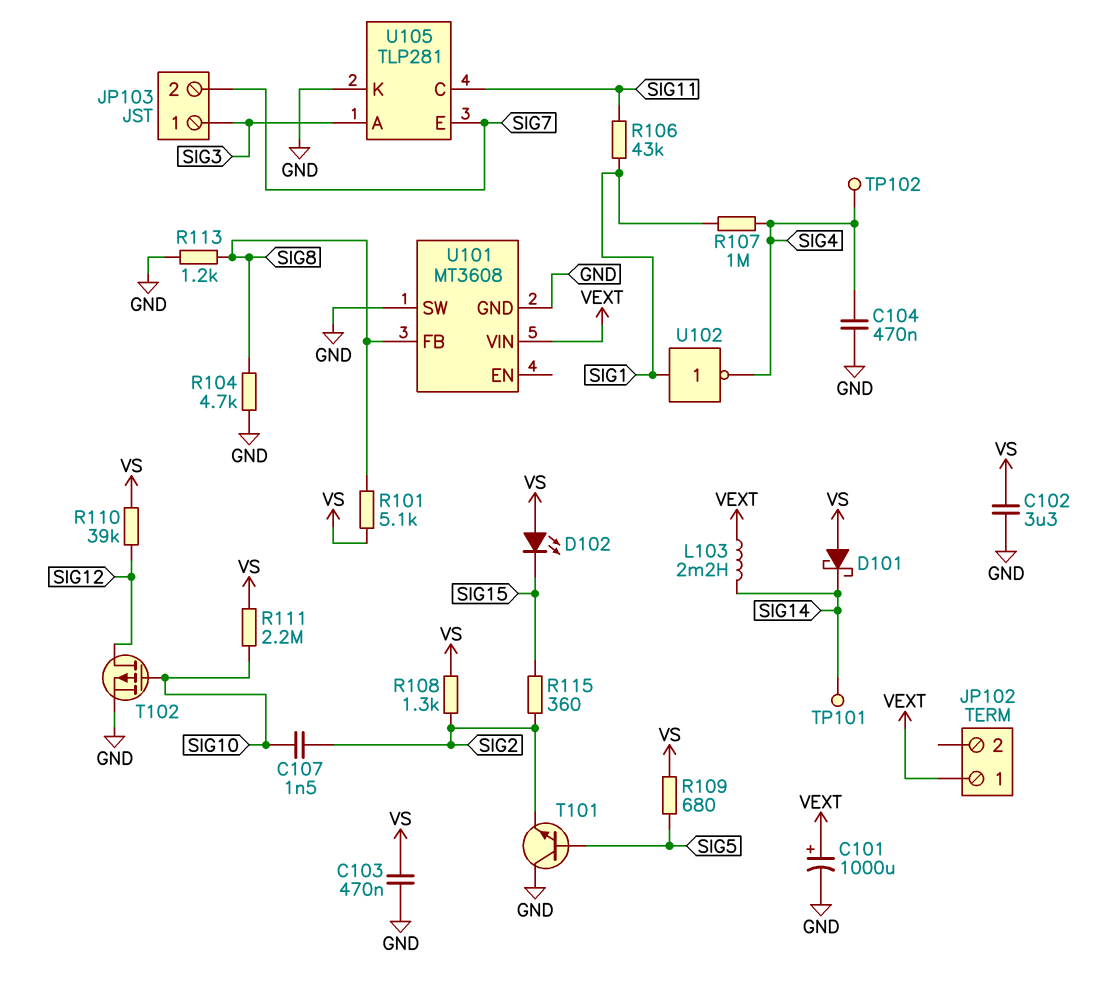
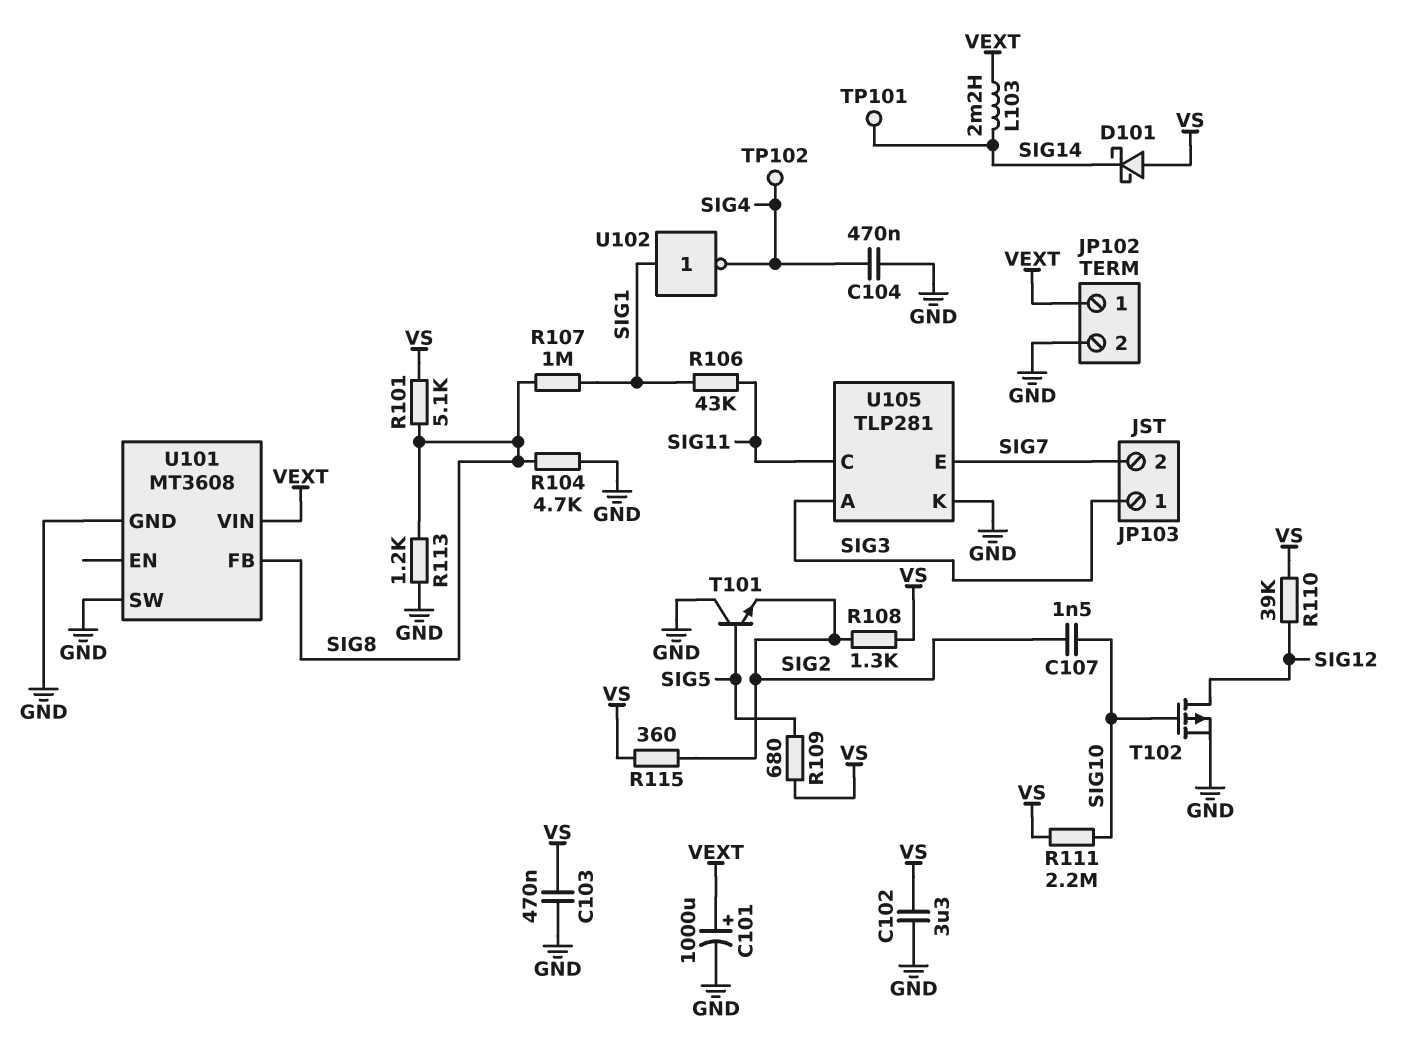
D102: LED (A VS, K SIG15) -> none
JP102 pin 2: none -> GND
R107: 1M (SIG1, SIG4) -> 1M (SIG1, SIG8)
R115: 360 (SIG2, SIG15) -> 360 (SIG2, VS)

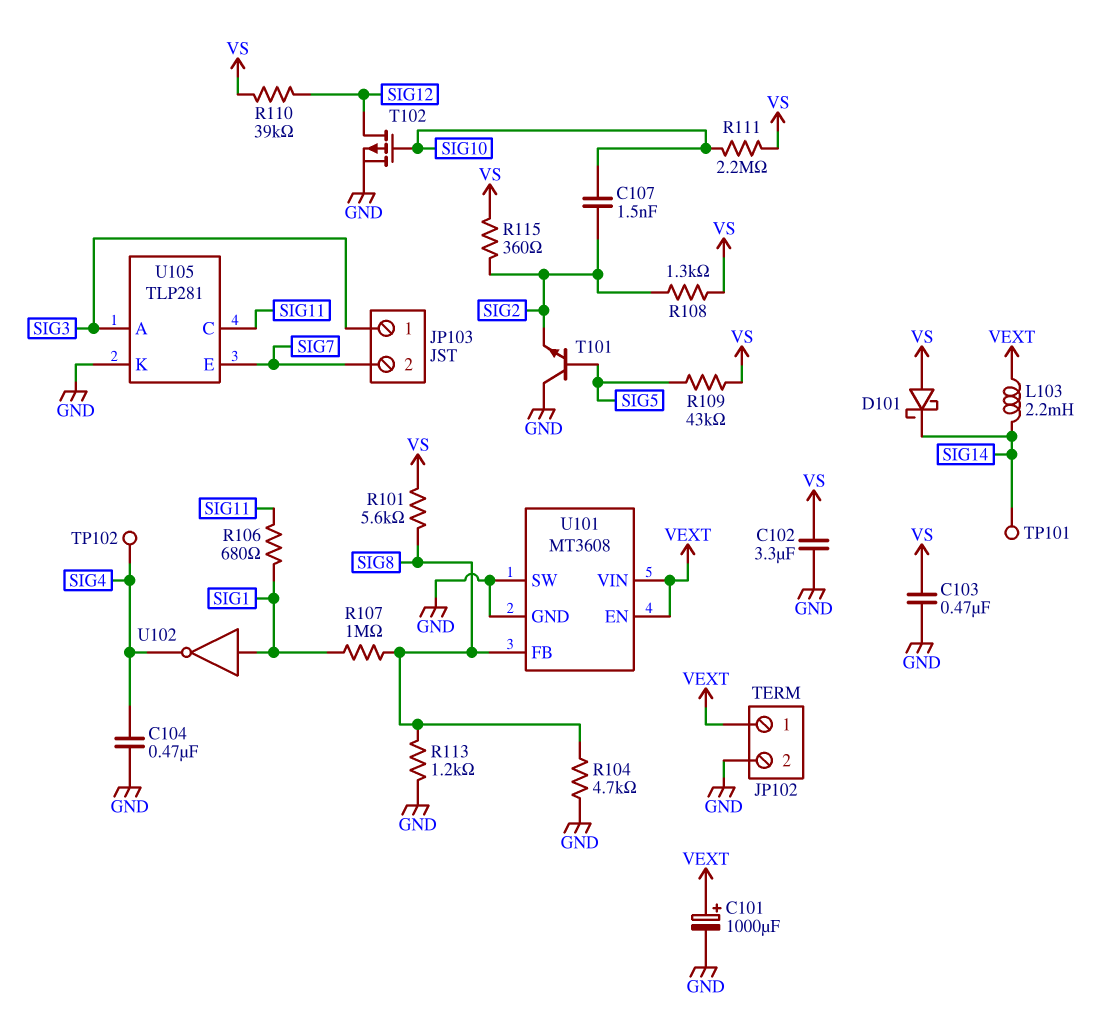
R101: 5.1k (SIG8, VS) -> 5.6k (SIG8, VS)
R106: 43k (SIG1, SIG11) -> 680 (SIG1, SIG11)
R109: 680 (SIG5, VS) -> 43k (SIG5, VS)
U101 pin EN: none -> VEXT

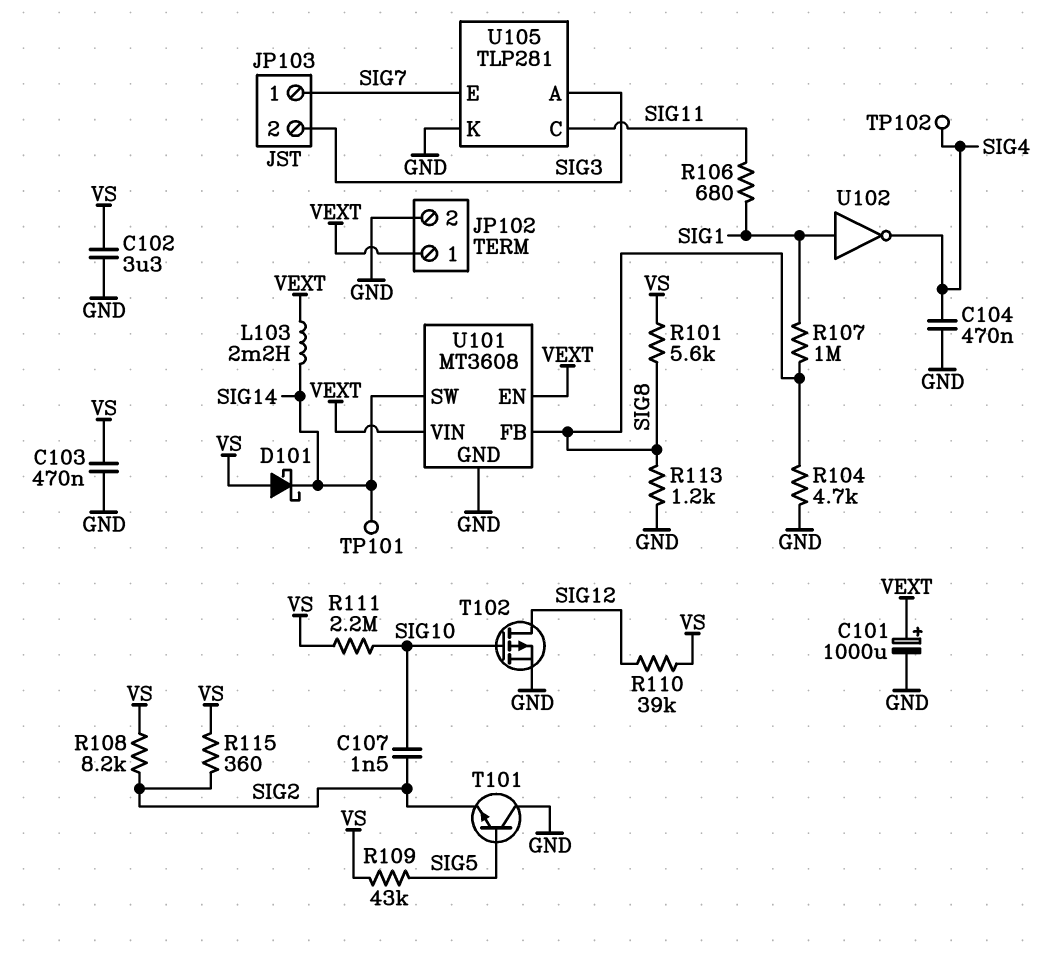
JP103 pin 1: SIG3 -> SIG7
JP103 pin 2: SIG7 -> SIG3
R108: 1.3k (SIG2, VS) -> 8.2k (SIG2, VS)
U101 pin SW: GND -> SIG14

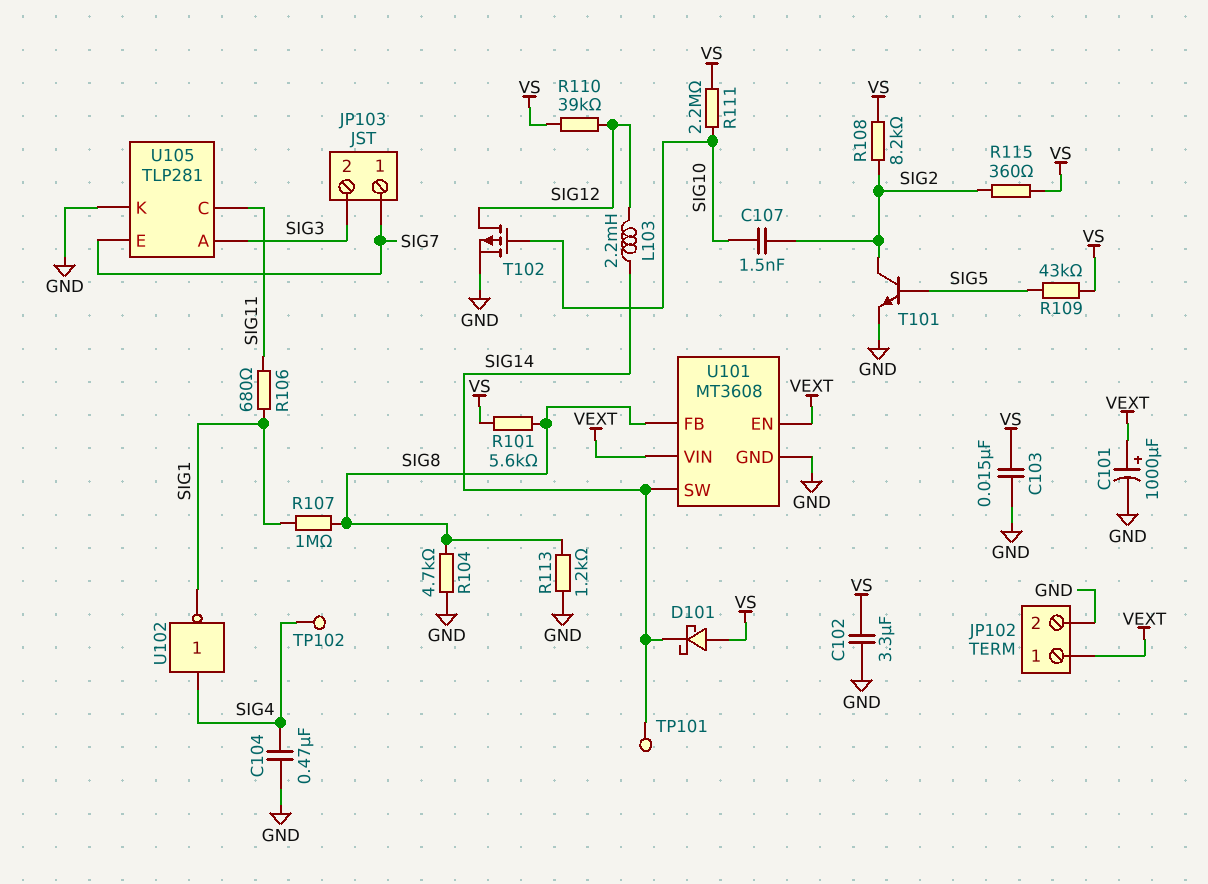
C103: 470nF (GND, VS) -> 15nF (GND, VS)
L103: 2.2mH (SIG14, VEXT) -> 2.2mH (SIG12, SIG14)
T101: NPN (B SIG5, C GND, E SIG2) -> NPN (B SIG5, C SIG2, E GND)
U102: NOT (in SIG1, out SIG4) -> NOT (in SIG4, out SIG1)

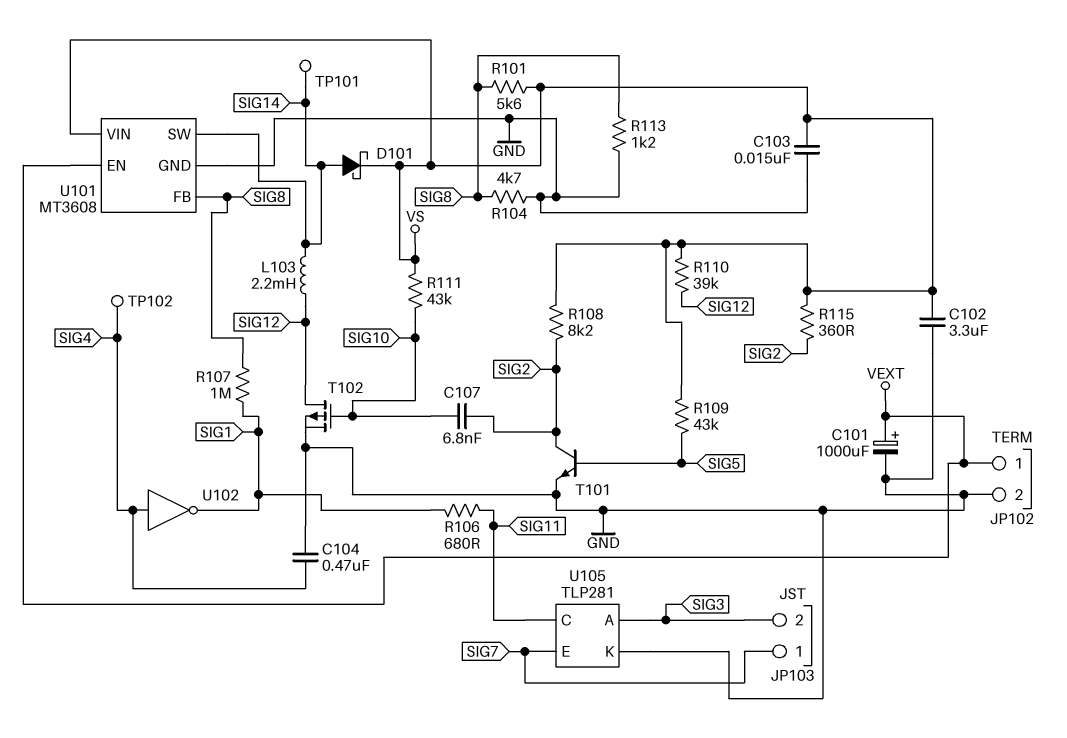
C107: 1.5nF (SIG2, SIG10) -> 6.8nF (SIG2, SIG10)
D101: schottky (A VS, K SIG14) -> schottky (A SIG14, K VS)
R111: 2.2M (SIG10, VS) -> 43k (SIG10, VS)
U101 pin VIN: VEXT -> VS

